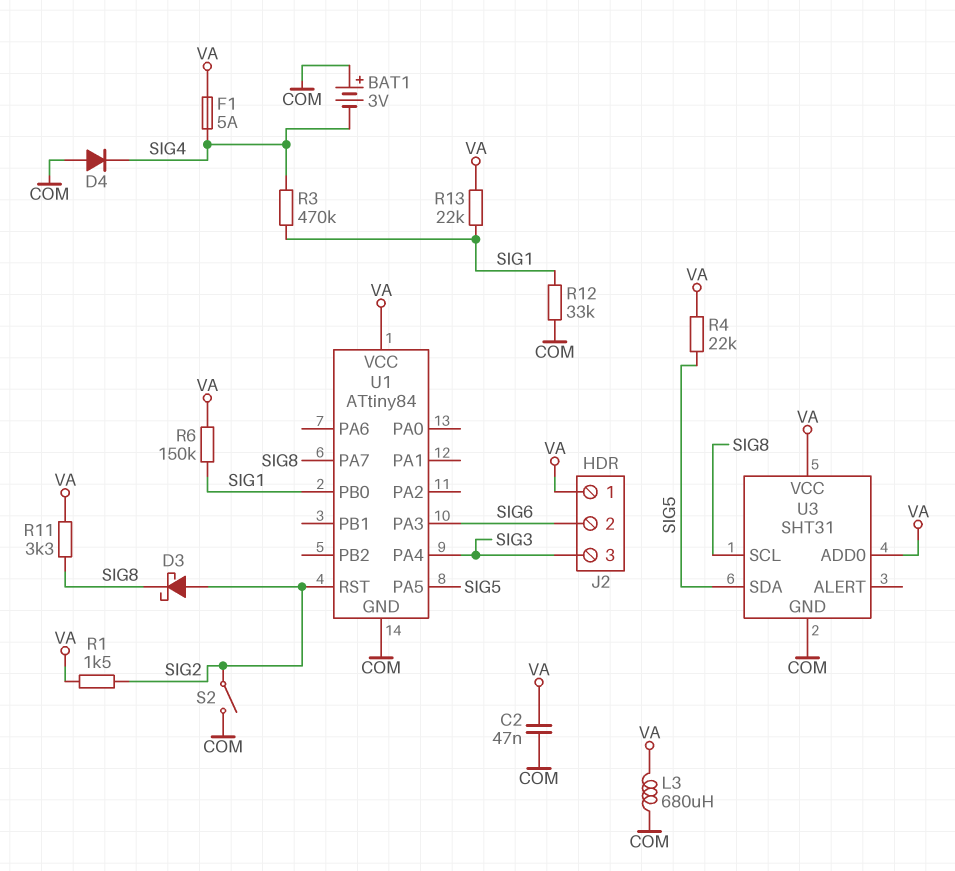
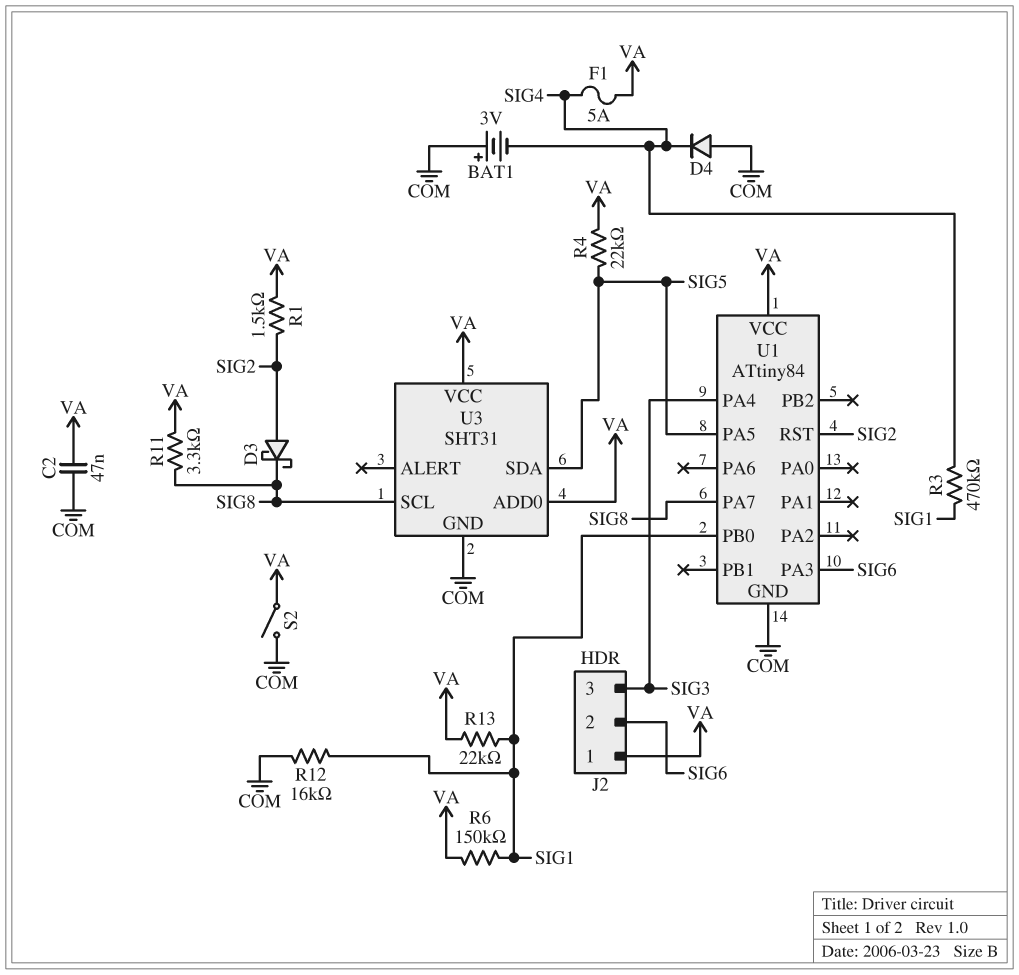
L3: 680uH (COM, VA) -> none
R12: 33k (COM, SIG1) -> 16k (COM, SIG1)
S2: switch (COM, SIG2) -> switch (COM, VA)

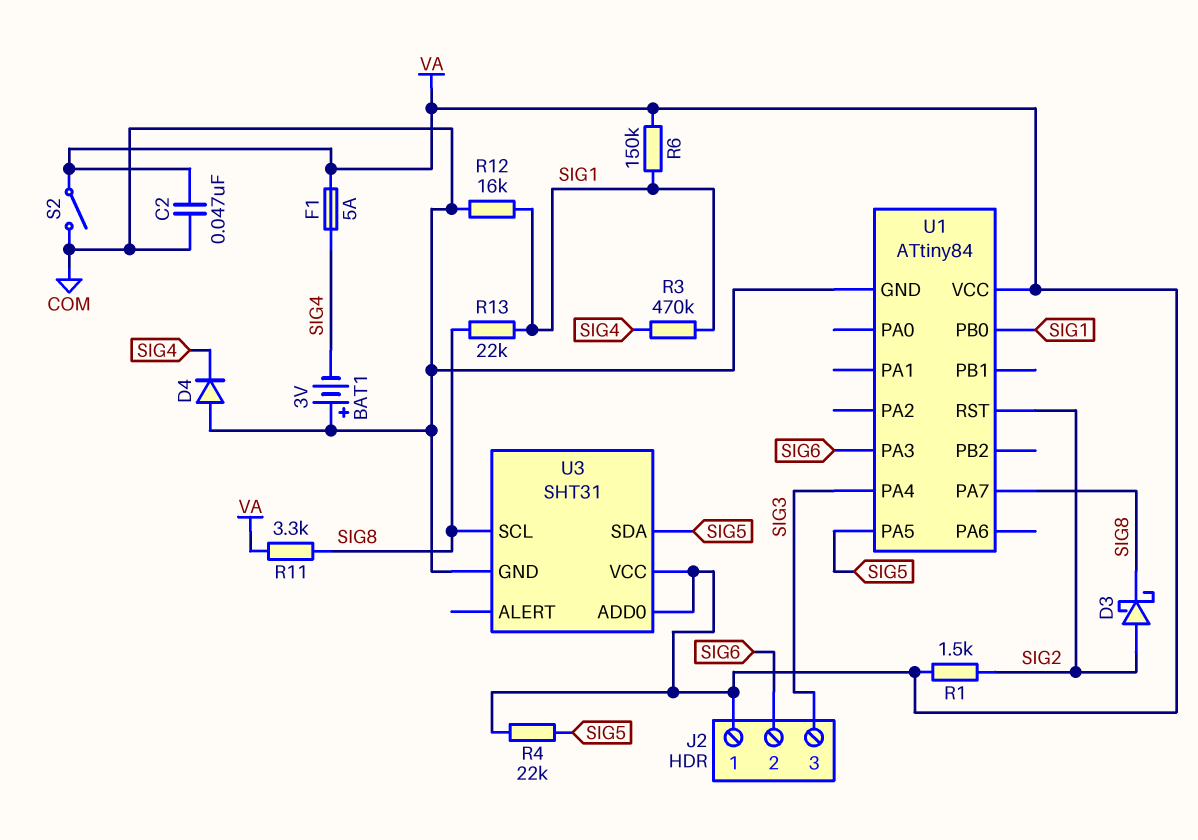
R13: 22k (SIG1, VA) -> 22k (SIG1, SIG8)

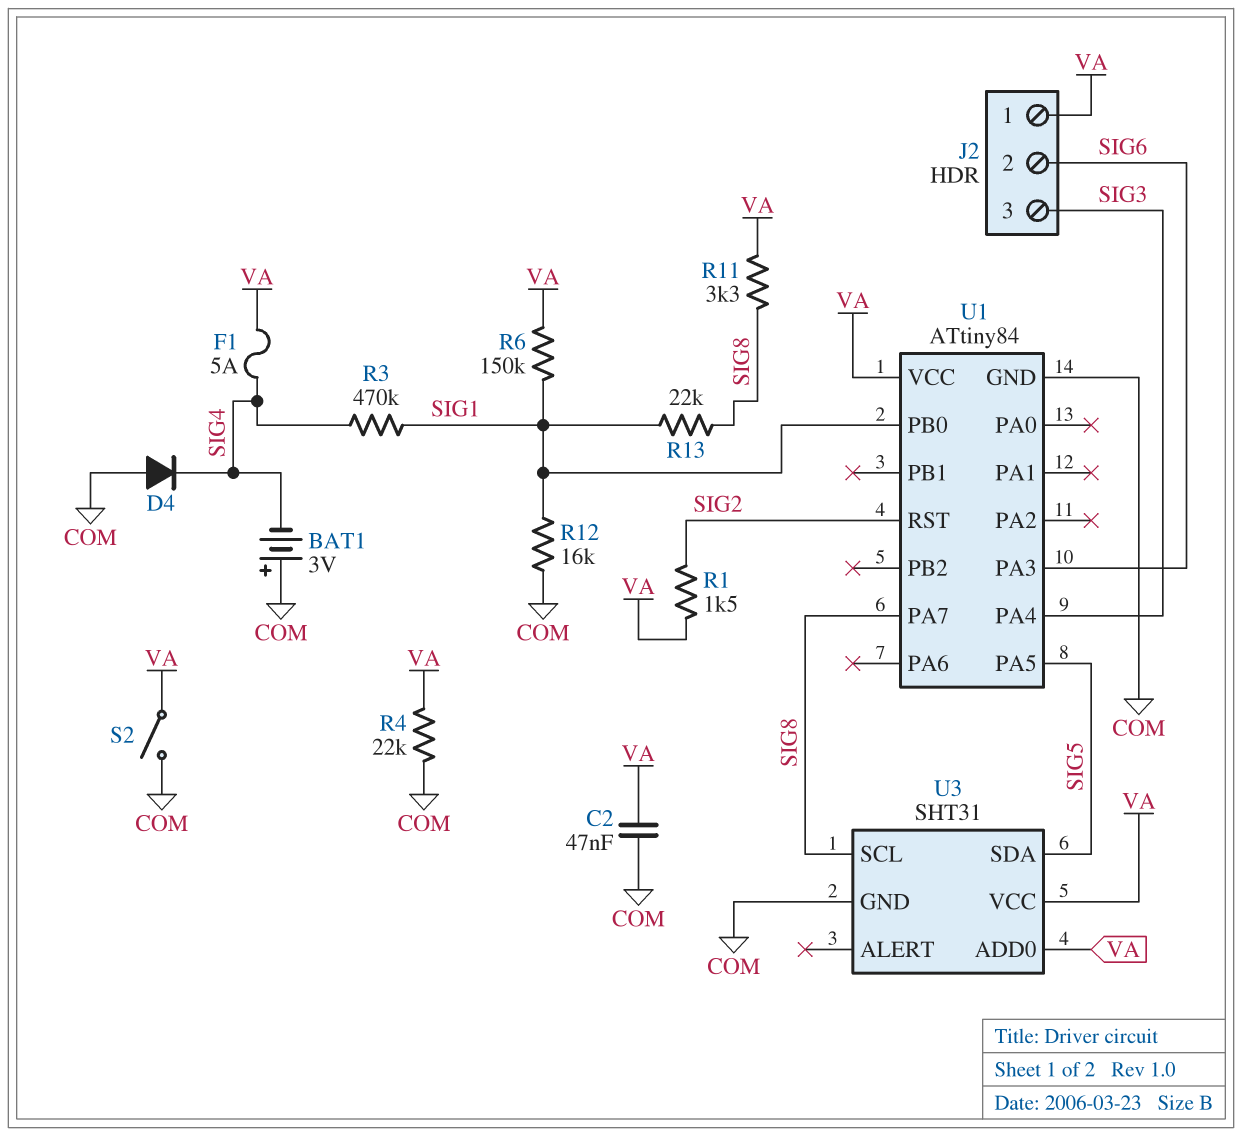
D3: schottky (A SIG2, K SIG8) -> none
R4: 22k (SIG5, VA) -> 22k (COM, VA)

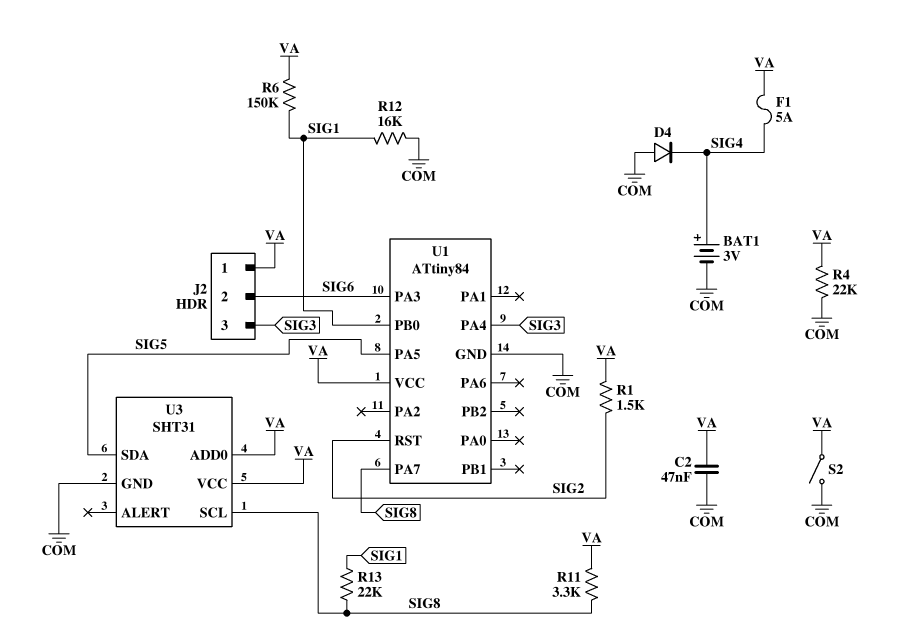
BAT1: 3V (plus COM, minus SIG4) -> 3V (plus SIG4, minus COM)
R3: 470k (SIG1, SIG4) -> none

